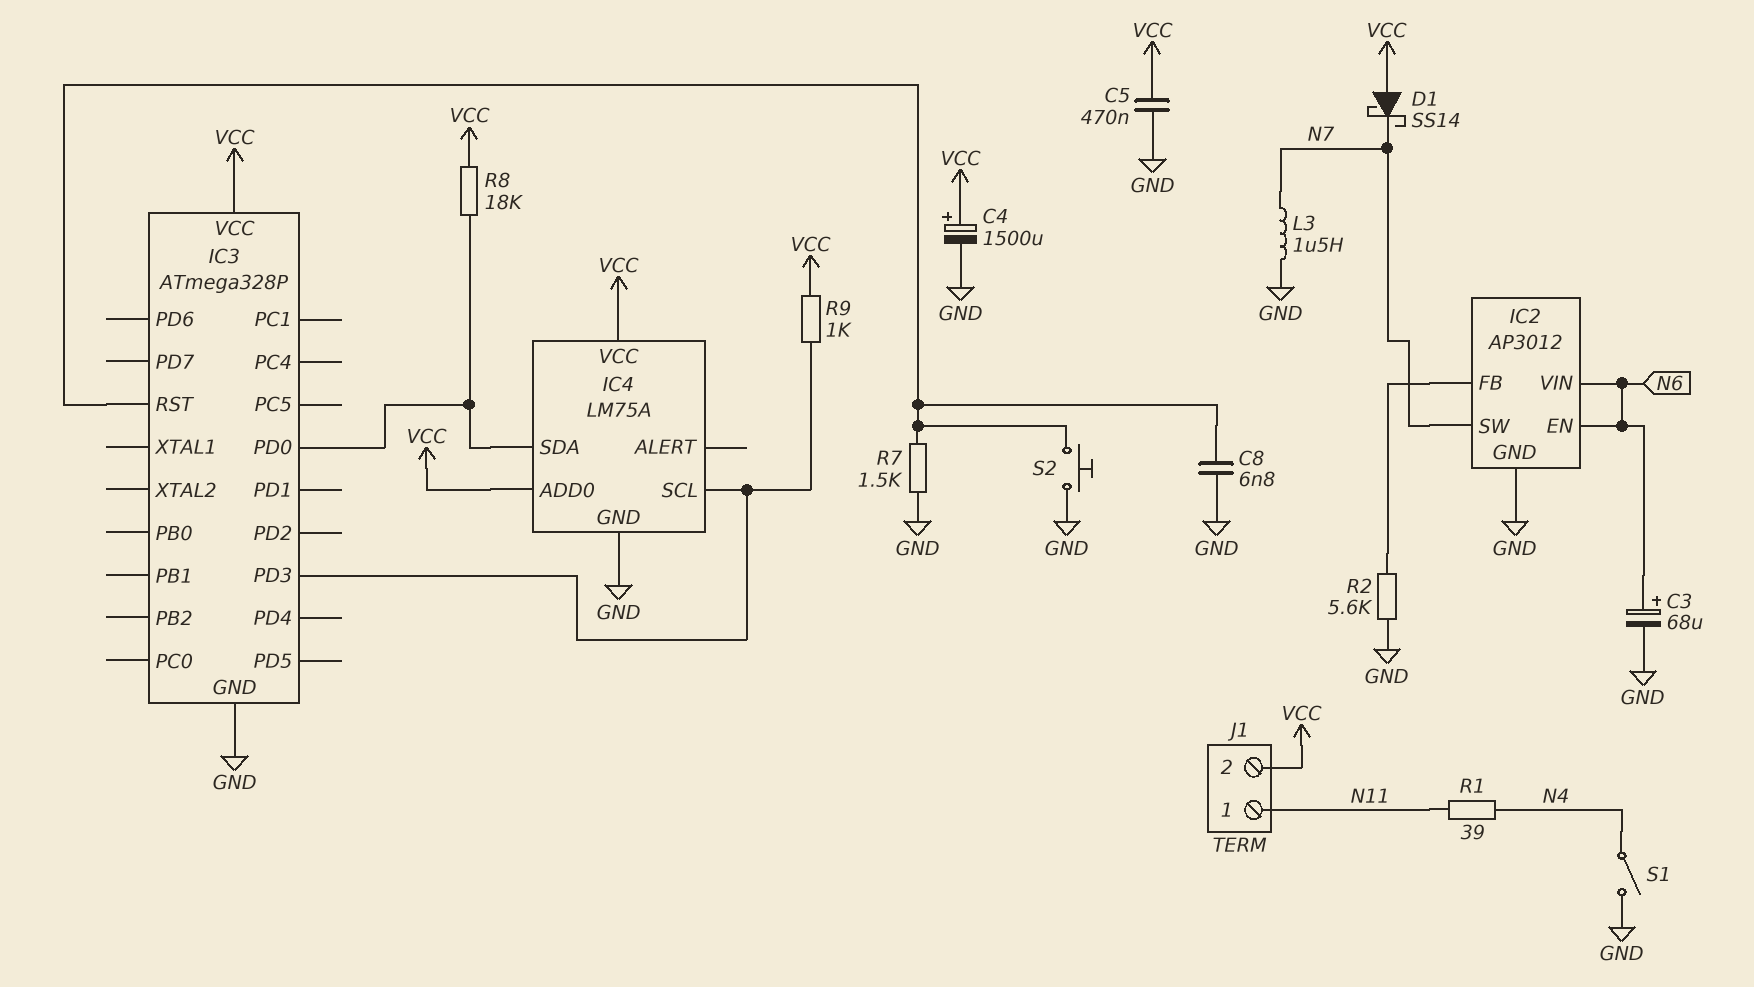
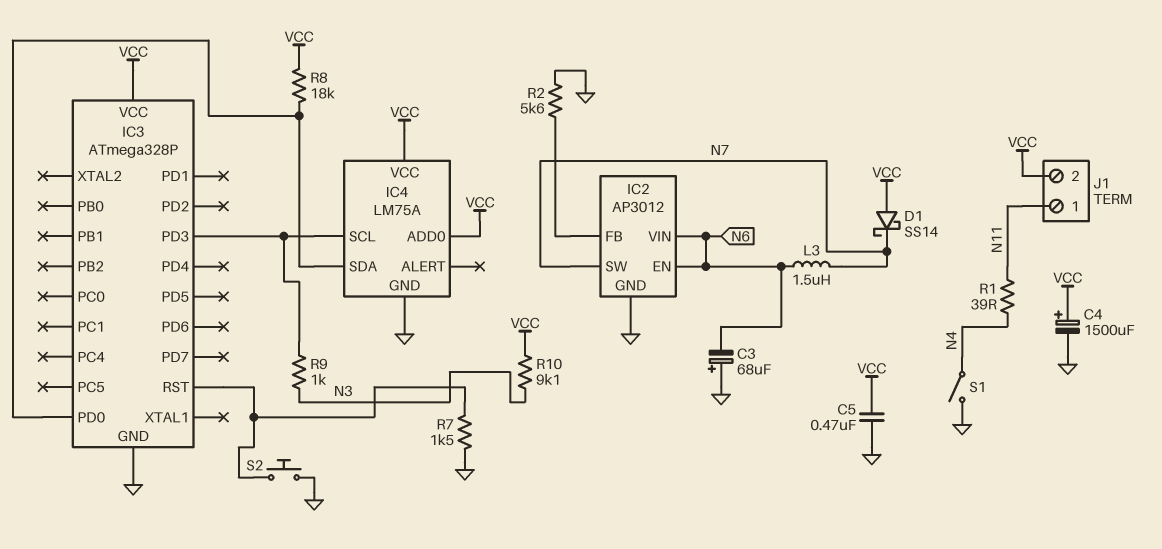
C3: 68uF (plus N6, minus GND) -> 68uF (plus GND, minus N6)
C8: 6.8nF (GND, IC3/RST) -> none
L3: 1.5uH (GND, N7) -> 1.5uH (N6, N7)
R9: 1k (IC3/PD3, VCC) -> 1k (IC3/PD3, N3)
R10: none -> 9.1k (N3, VCC)

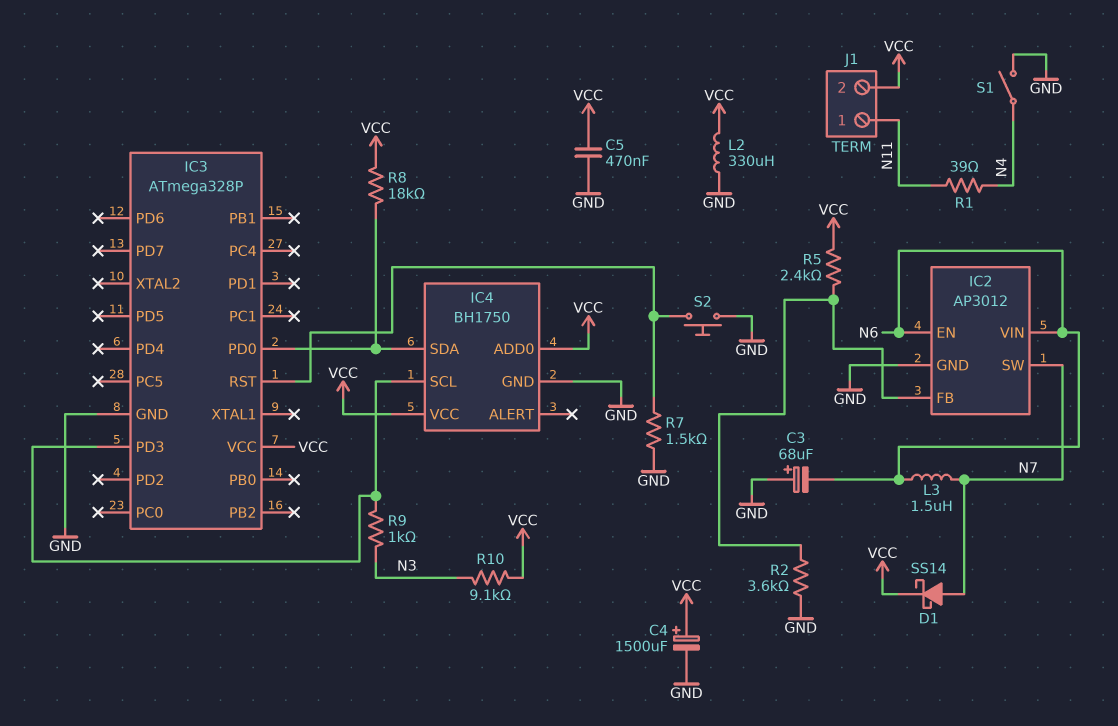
D1: schottky SS14 (A VCC, K N7) -> schottky SS14 (A N7, K VCC)
IC4: LM75A -> BH1750
L2: none -> 330uH (GND, VCC)
R2: 5.6k (GND, IC2/FB) -> 3.6k (GND, IC2/FB)
R5: none -> 2.4k (IC2/FB, VCC)

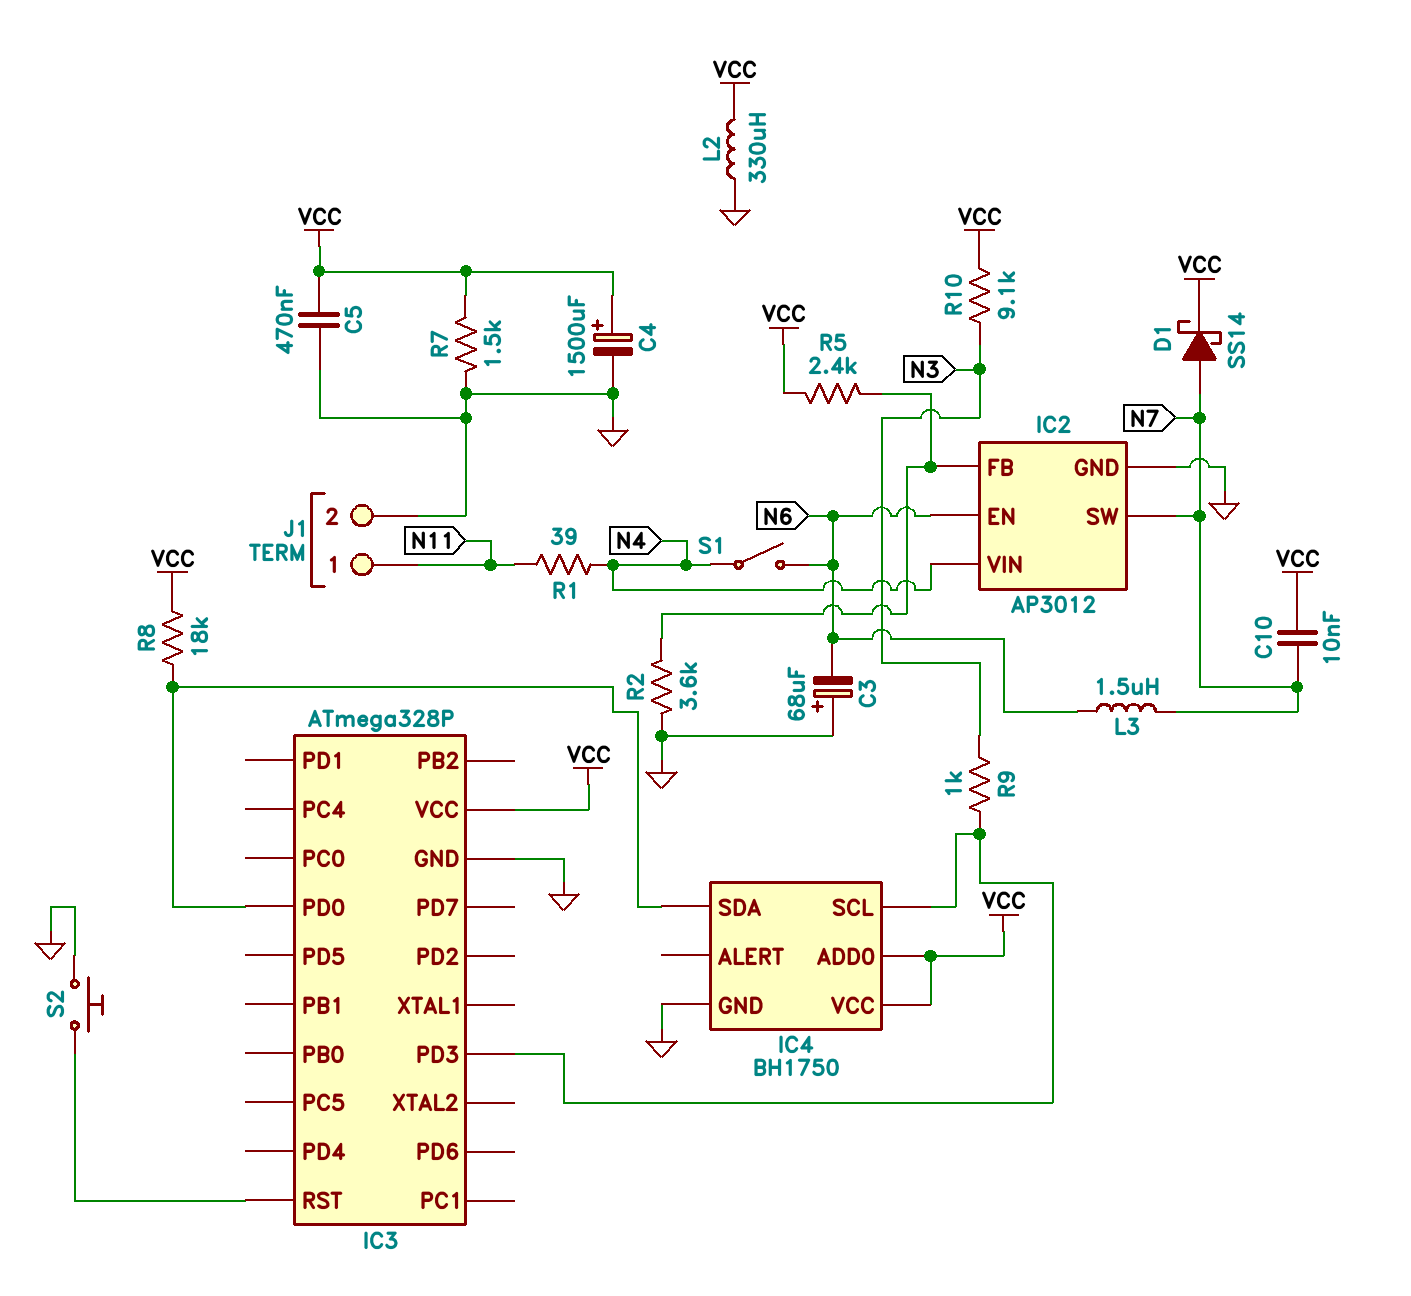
C10: none -> 10nF (N7, VCC)
IC2 pin VIN: N6 -> N4
J1 pin 2: VCC -> GND
R7: 1.5k (GND, IC3/RST) -> 1.5k (GND, VCC)
S1: switch (GND, N4) -> switch (N4, N6)

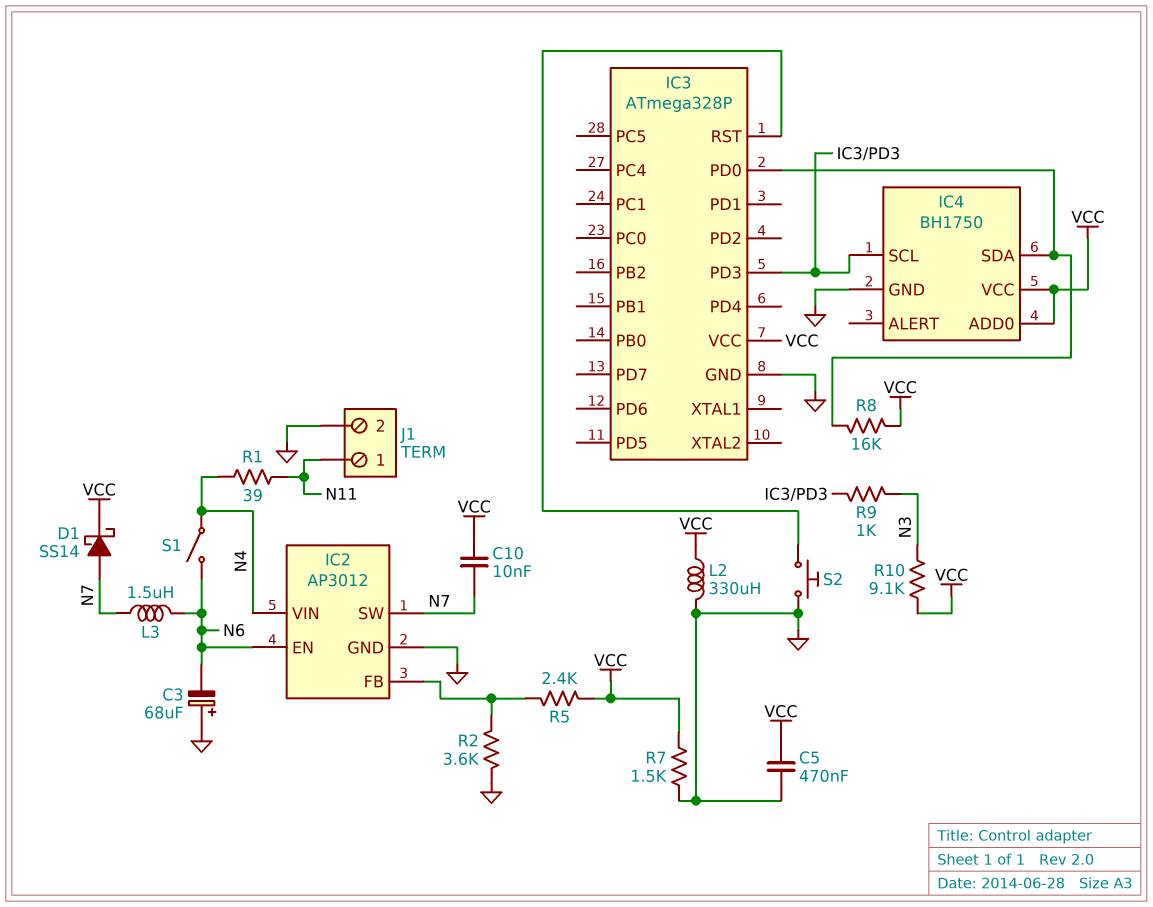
C4: 1500uF (plus VCC, minus GND) -> none
R8: 18k (IC3/PD0, VCC) -> 16k (IC3/PD0, VCC)

